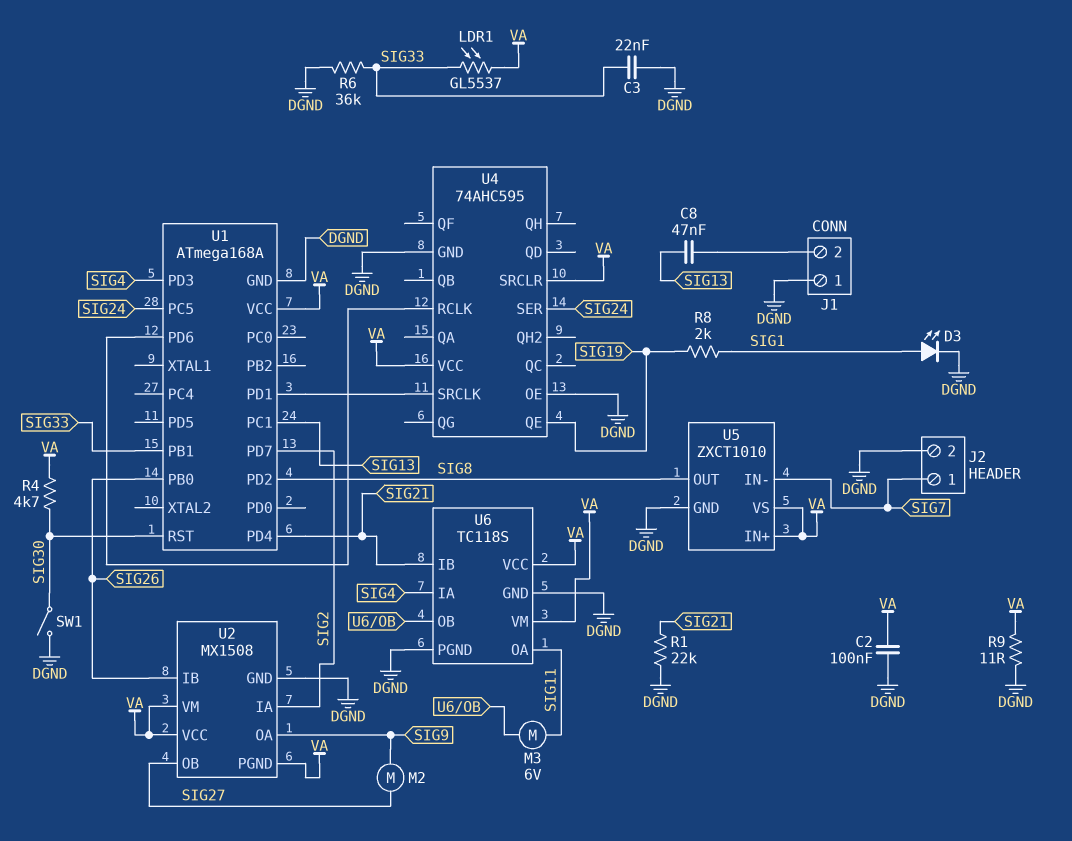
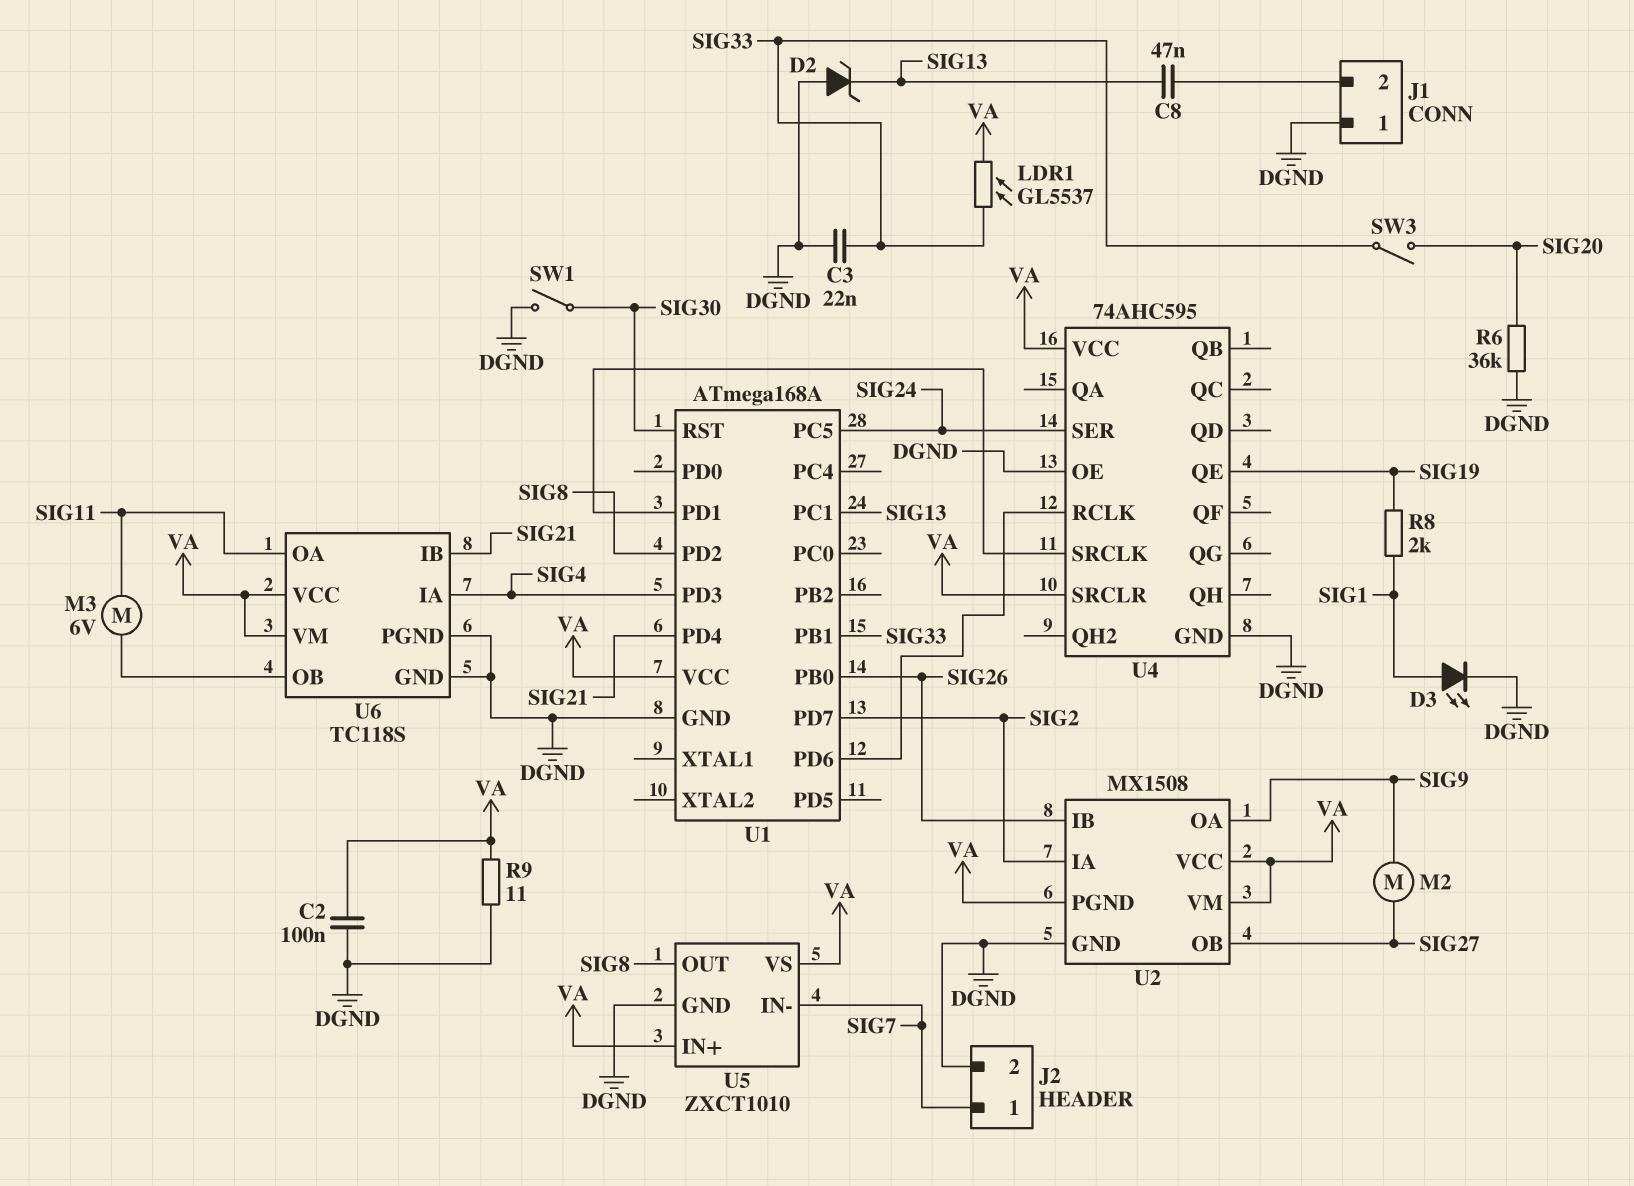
D2: none -> zener (A DGND, K SIG13)
R1: 22k (DGND, SIG21) -> none
R4: 4.7k (SIG30, VA) -> none
R6: 36k (DGND, SIG33) -> 36k (DGND, SIG20)
SW3: none -> switch (SIG20, SIG33)

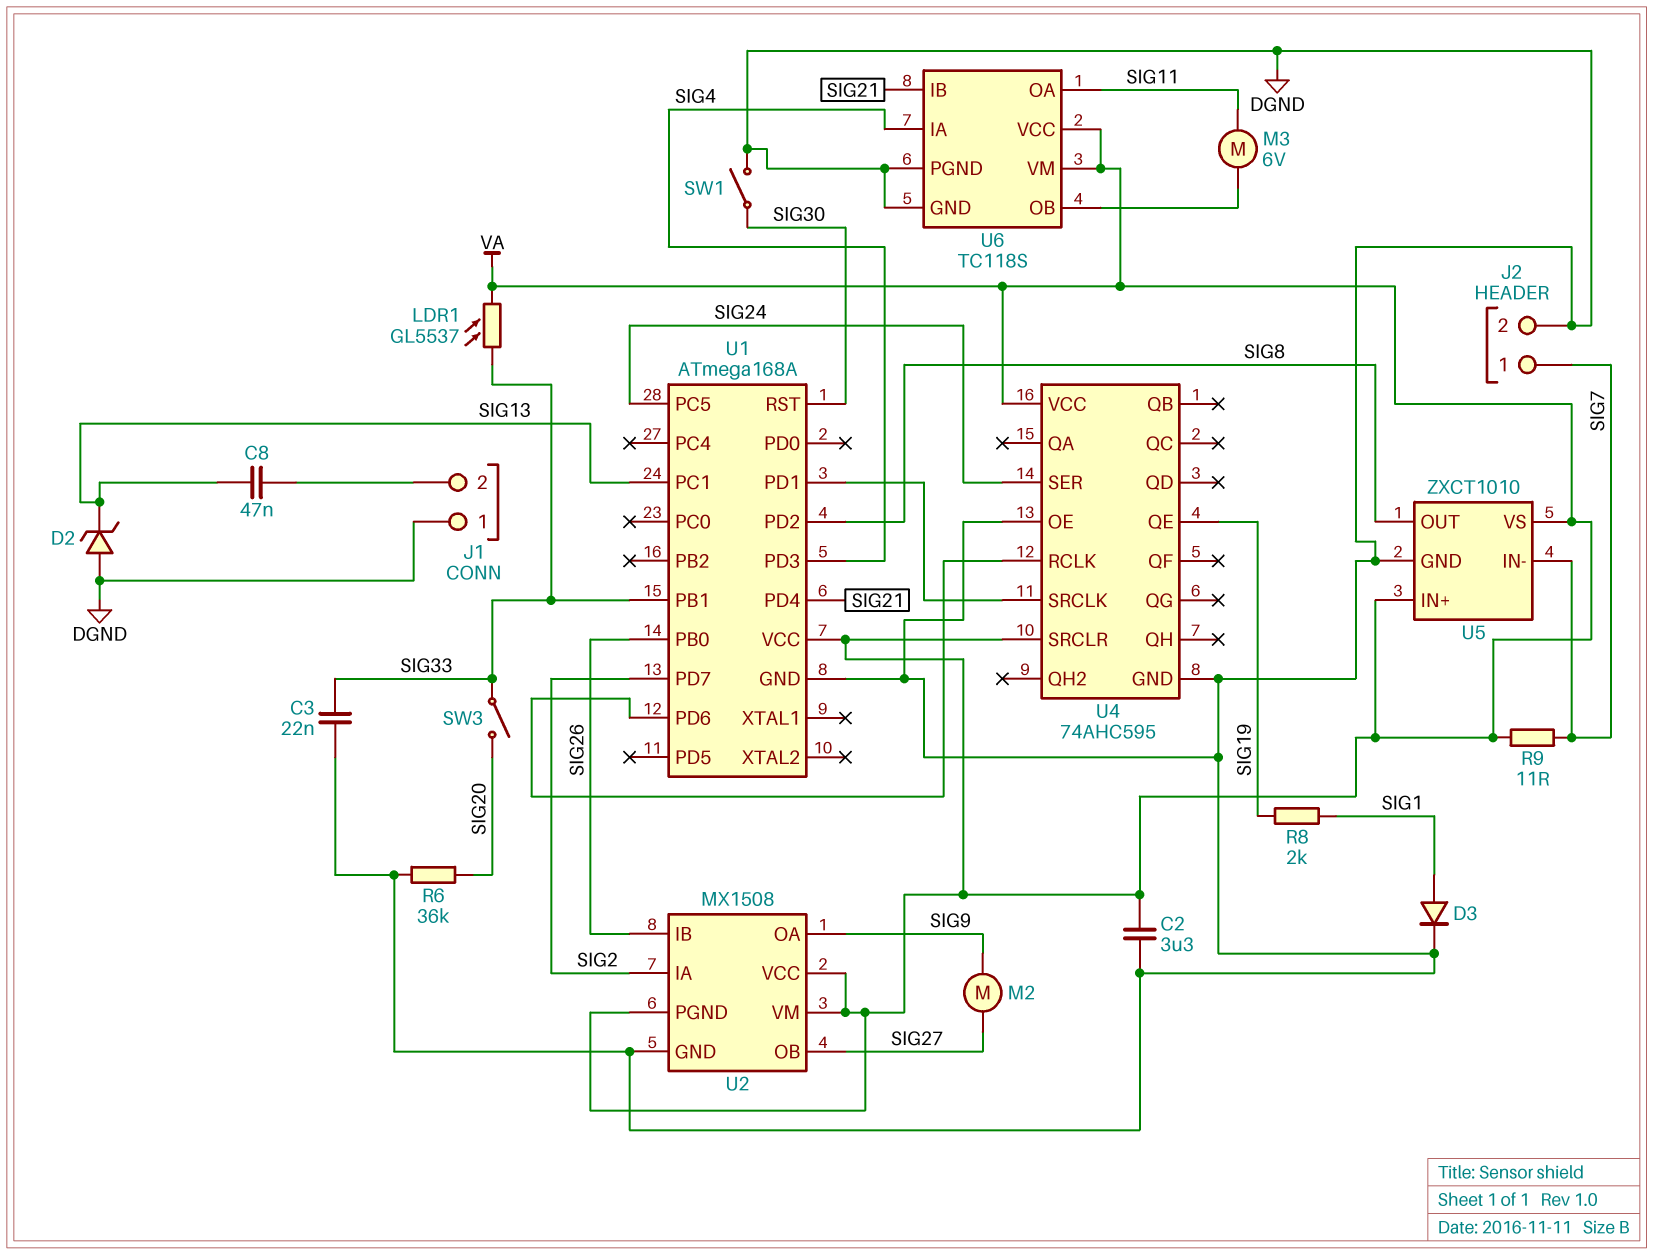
C2: 100nF (DGND, VA) -> 3.3uF (DGND, VA)
D3: LED (A SIG1, K DGND) -> diode (A SIG1, K DGND)
R9: 11 (DGND, VA) -> 11 (SIG7, VA)

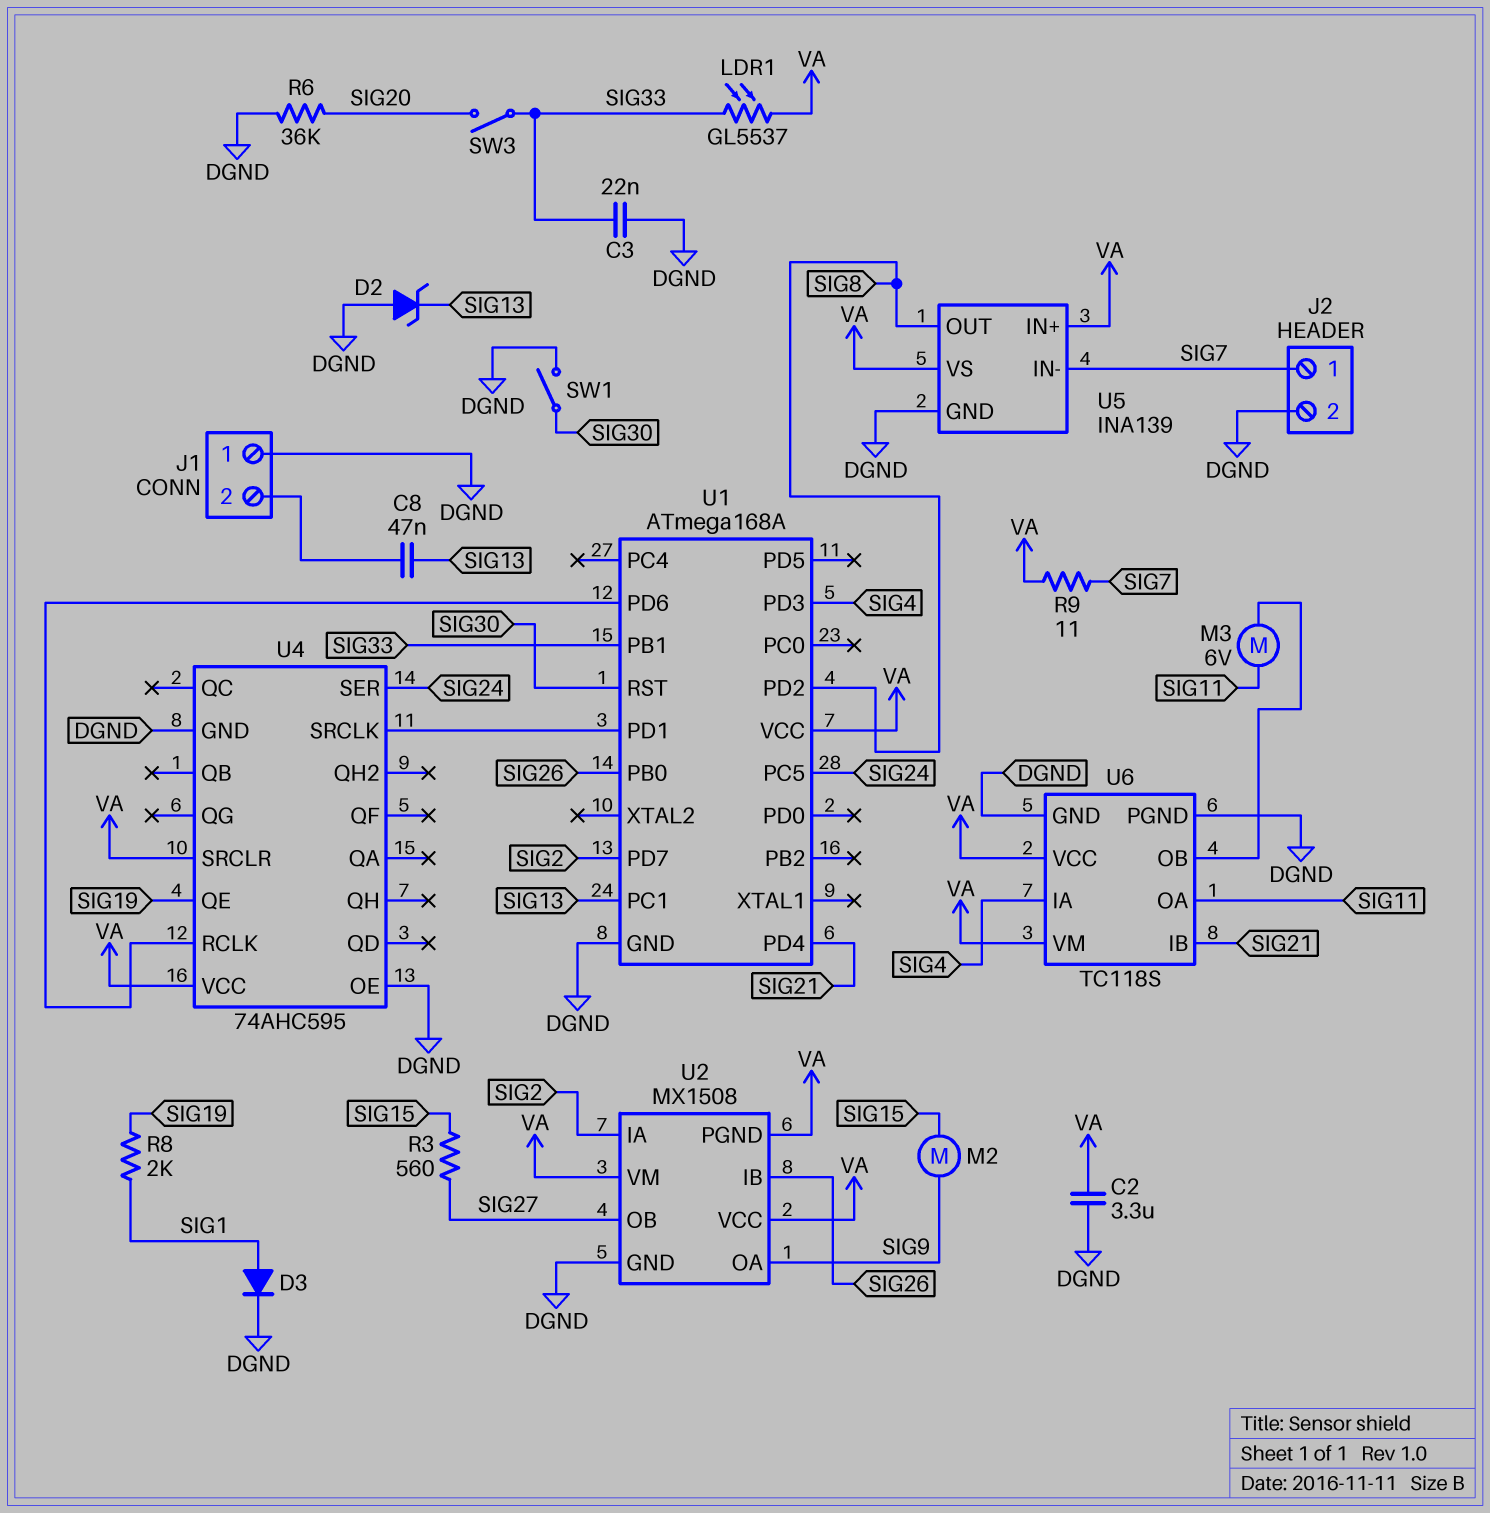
M2: motor (SIG9, SIG27) -> motor (SIG9, SIG15)
R3: none -> 560 (SIG15, SIG27)
U5: ZXCT1010 -> INA139

